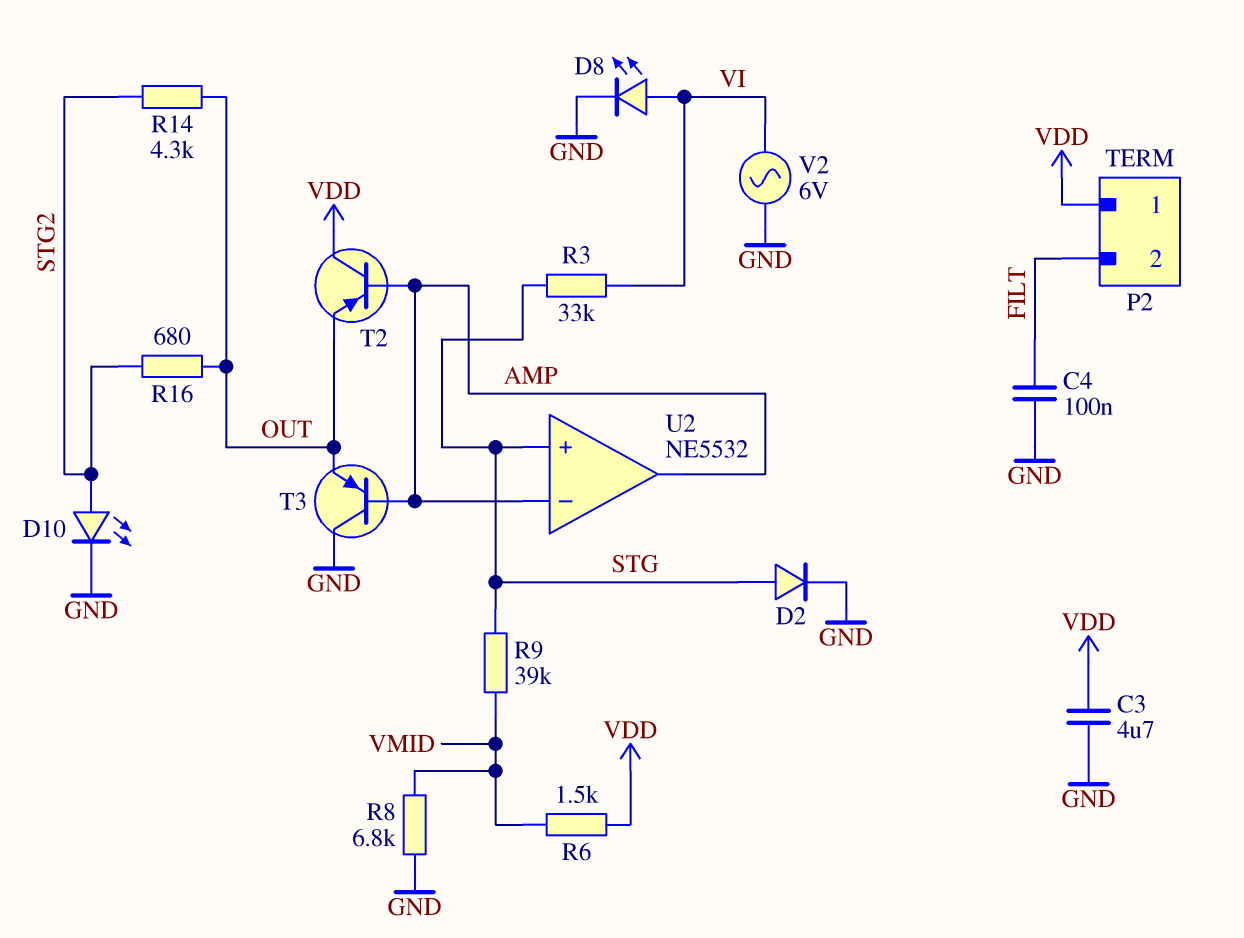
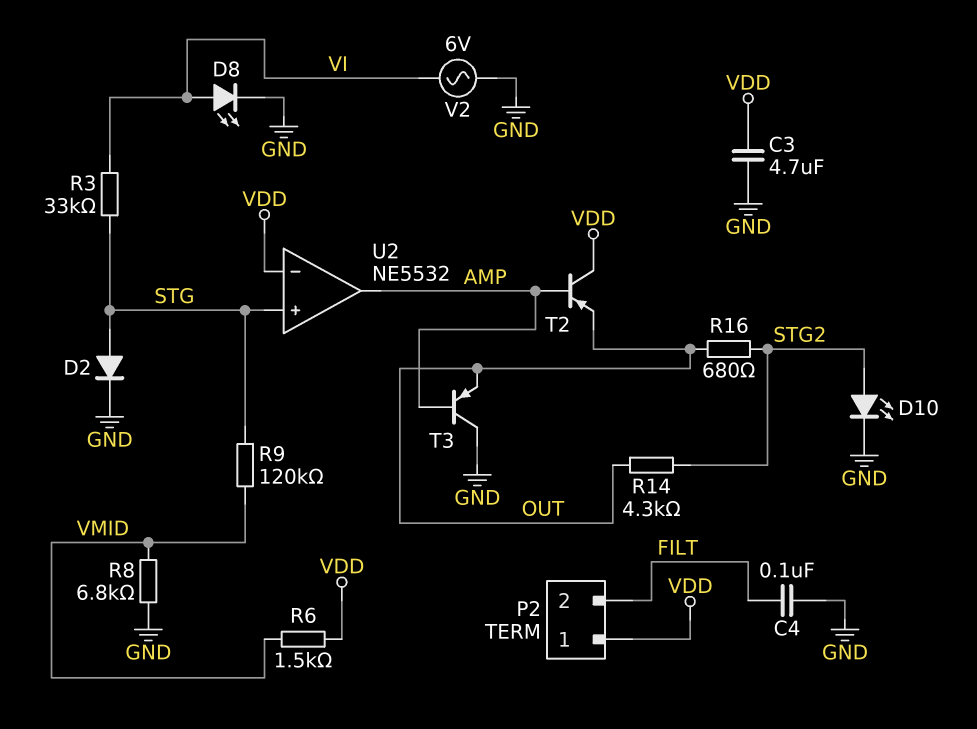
R9: 39k (STG, VMID) -> 120k (STG, VMID)
U2 pin in-: AMP -> VDD

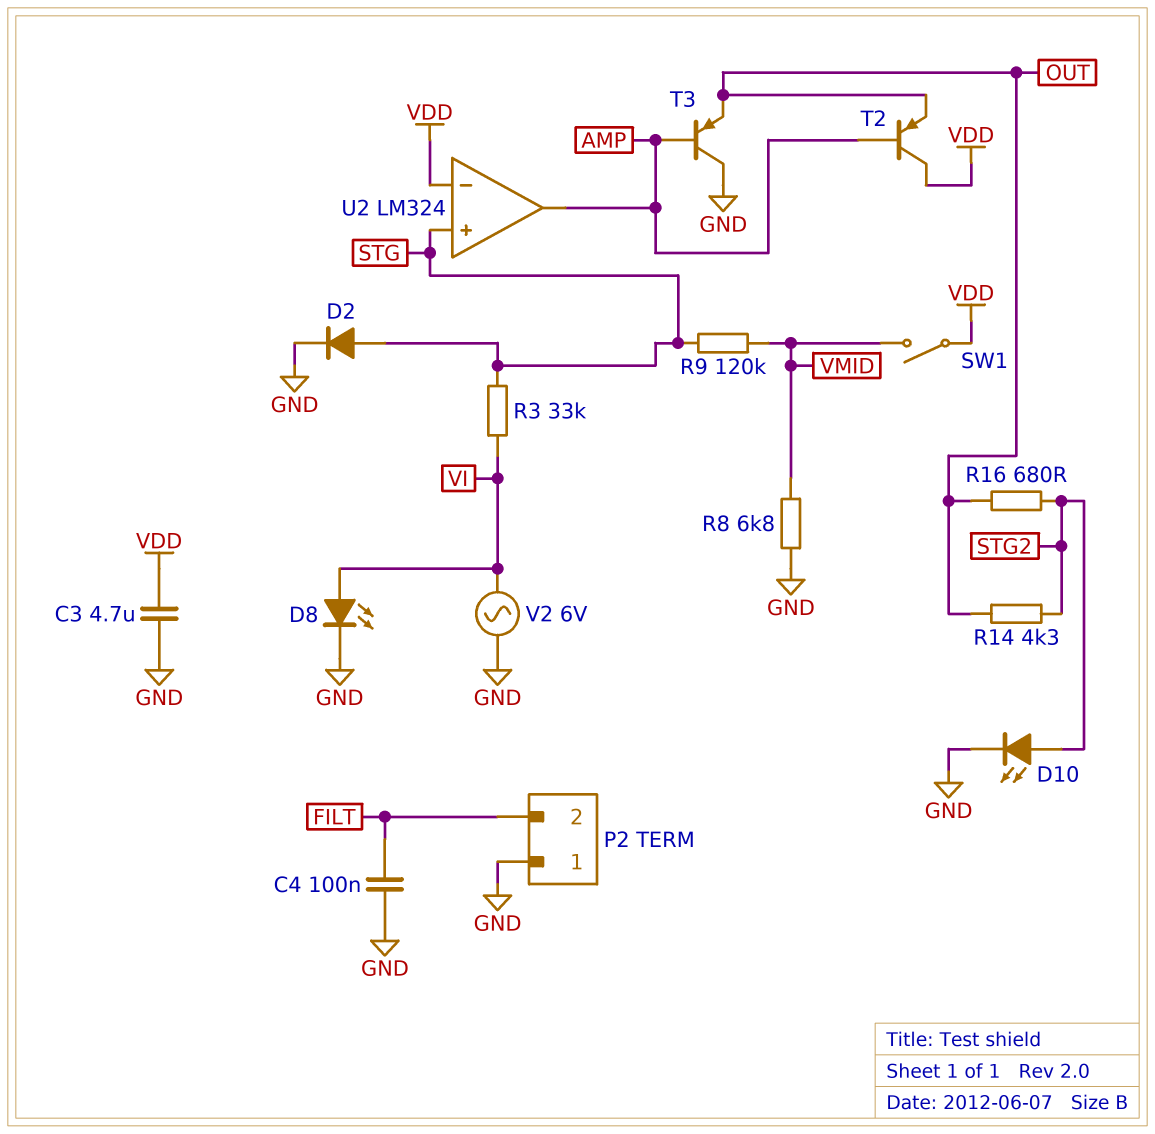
P2 pin 1: VDD -> GND
R6: 1.5k (VDD, VMID) -> none
SW1: none -> switch (VDD, VMID)
U2: NE5532 -> LM324

